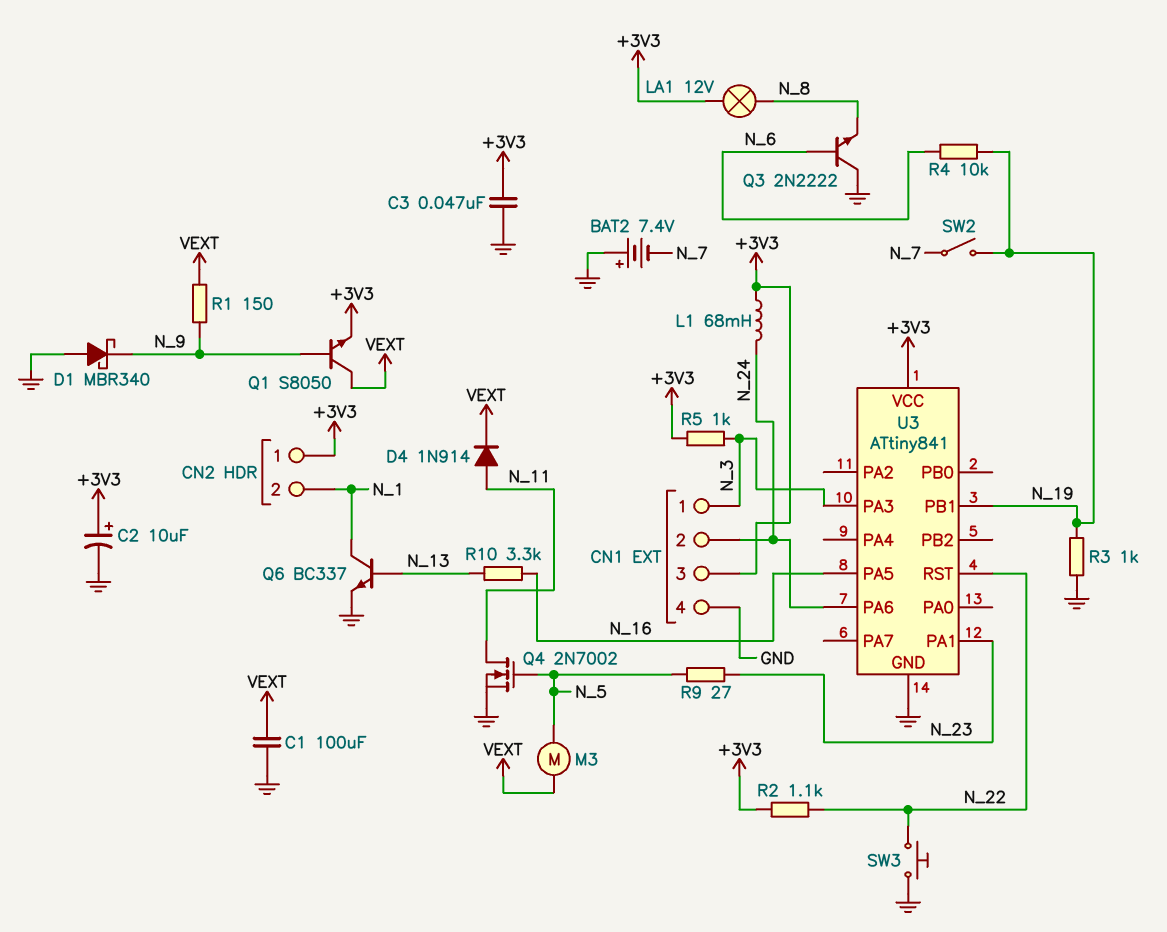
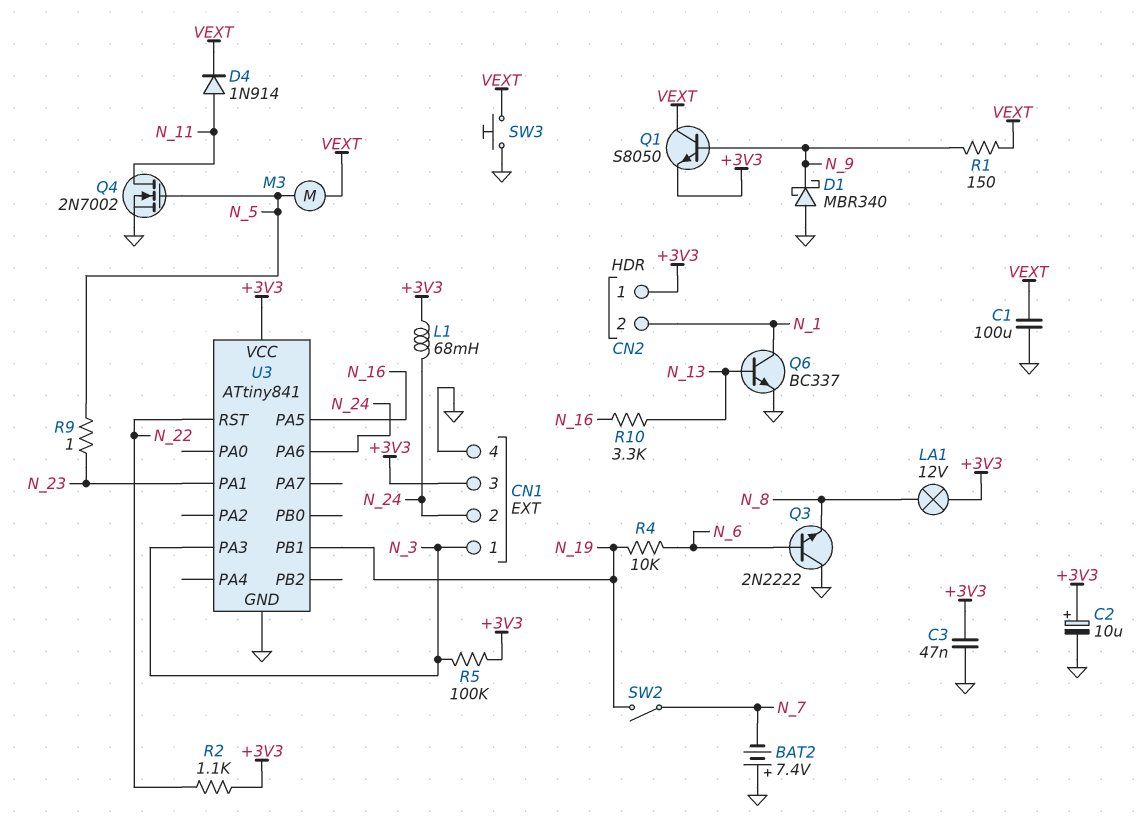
R3: 1k (GND, N_19) -> none
R5: 1k (+3V3, N_3) -> 100k (+3V3, N_3)
R9: 27 (N_5, N_23) -> 1 (N_5, N_23)
SW3: button (GND, N_22) -> button (GND, VEXT)

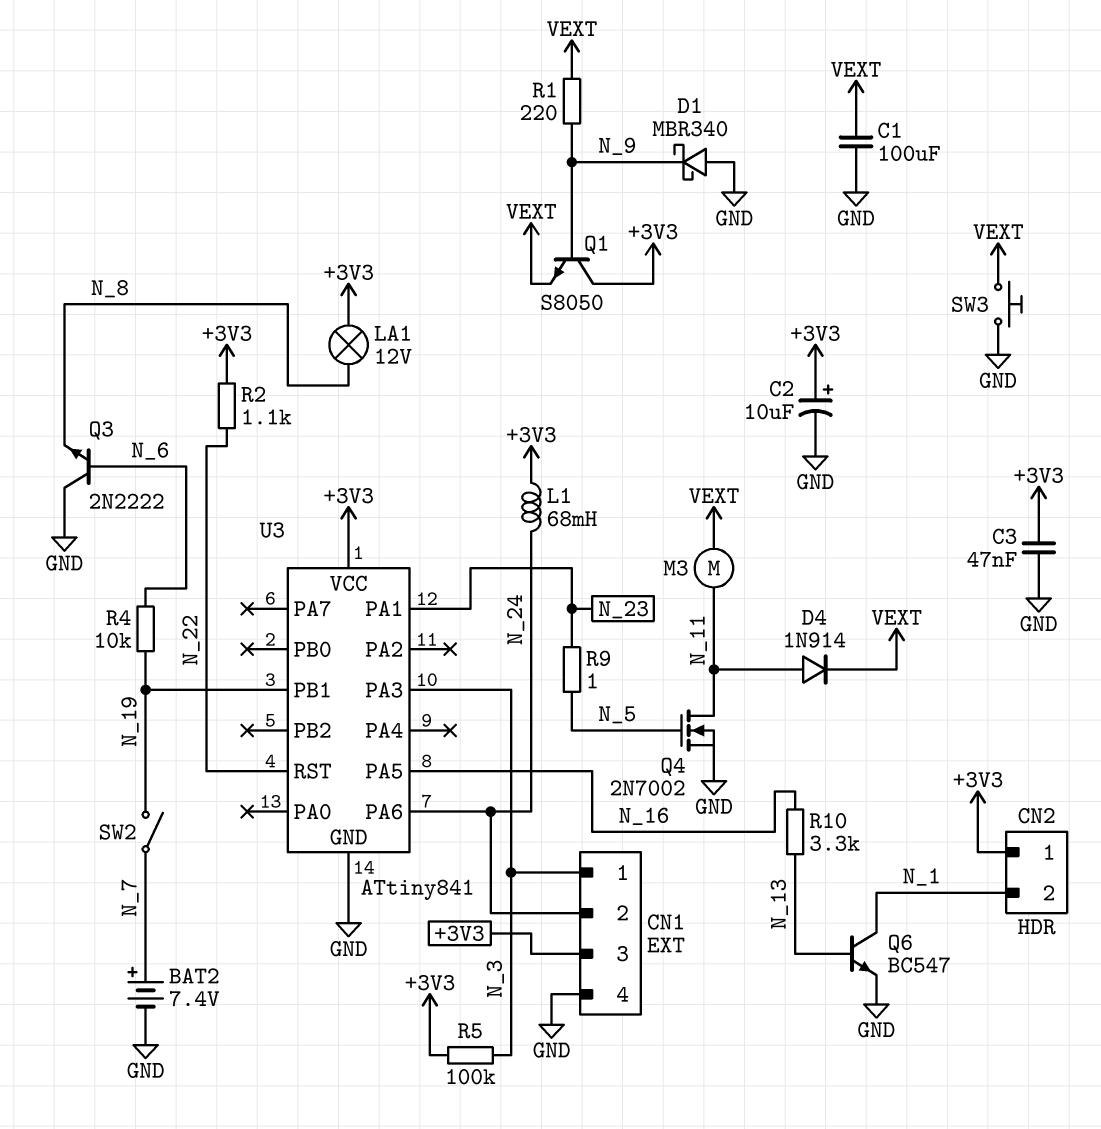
BAT2: 7.4V (plus GND, minus N_7) -> 7.4V (plus N_7, minus GND)
M3: motor (N_5, VEXT) -> motor (N_11, VEXT)
Q1: NPN S8050 (B N_9, C VEXT, E +3V3) -> NPN S8050 (B N_9, C +3V3, E VEXT)
Q6: NPN BC337 (B N_13, C N_1, E GND) -> NPN BC547 (B N_13, C N_1, E GND)
R1: 150 (N_9, VEXT) -> 220 (N_9, VEXT)

